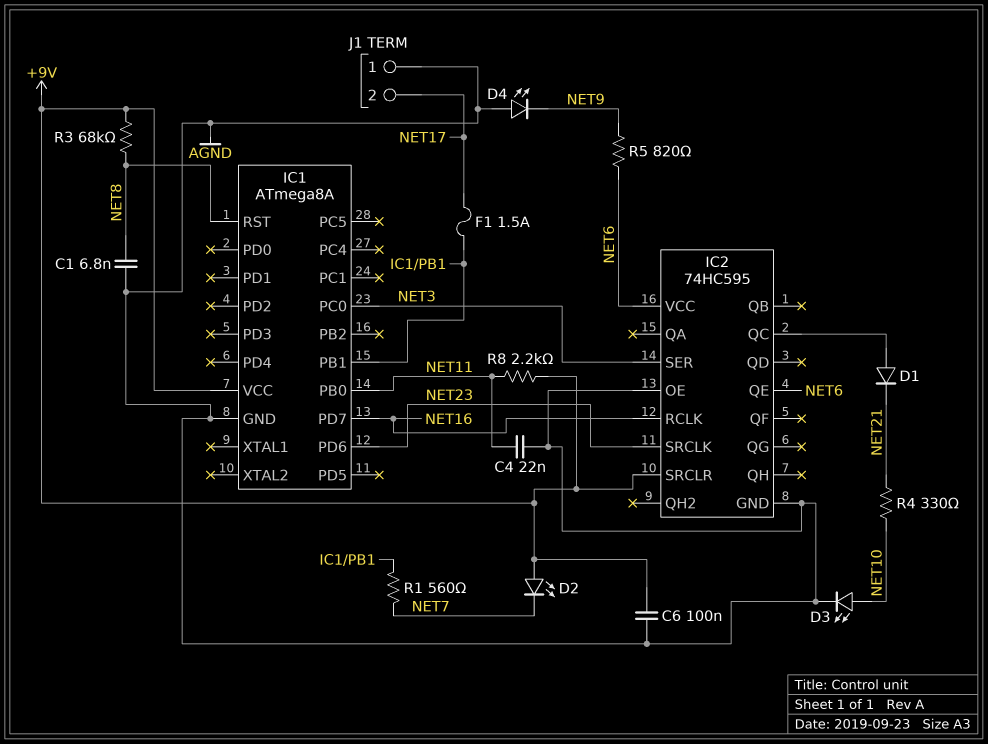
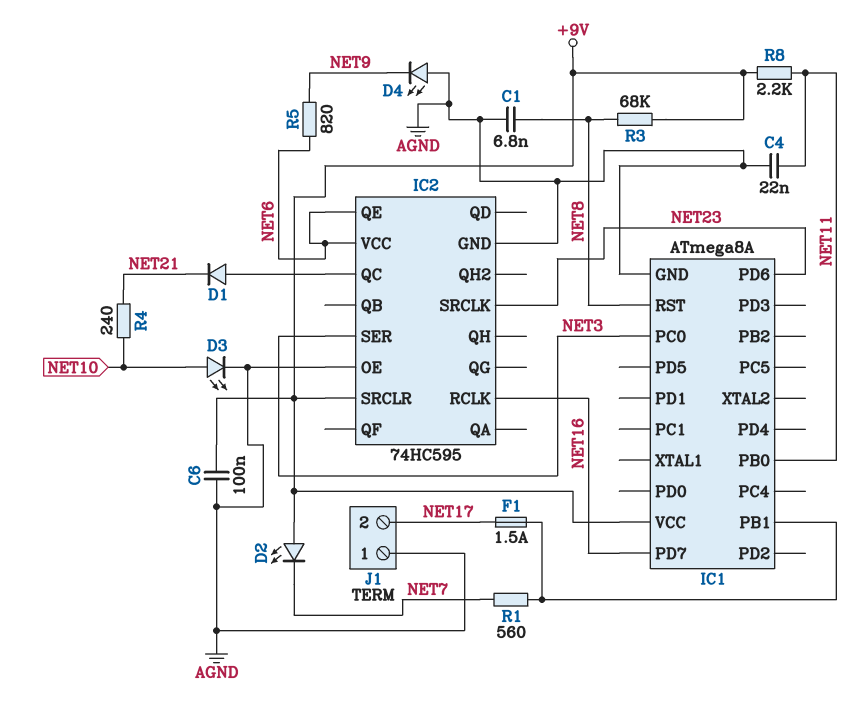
R4: 330 (NET10, NET21) -> 240 (NET10, NET21)

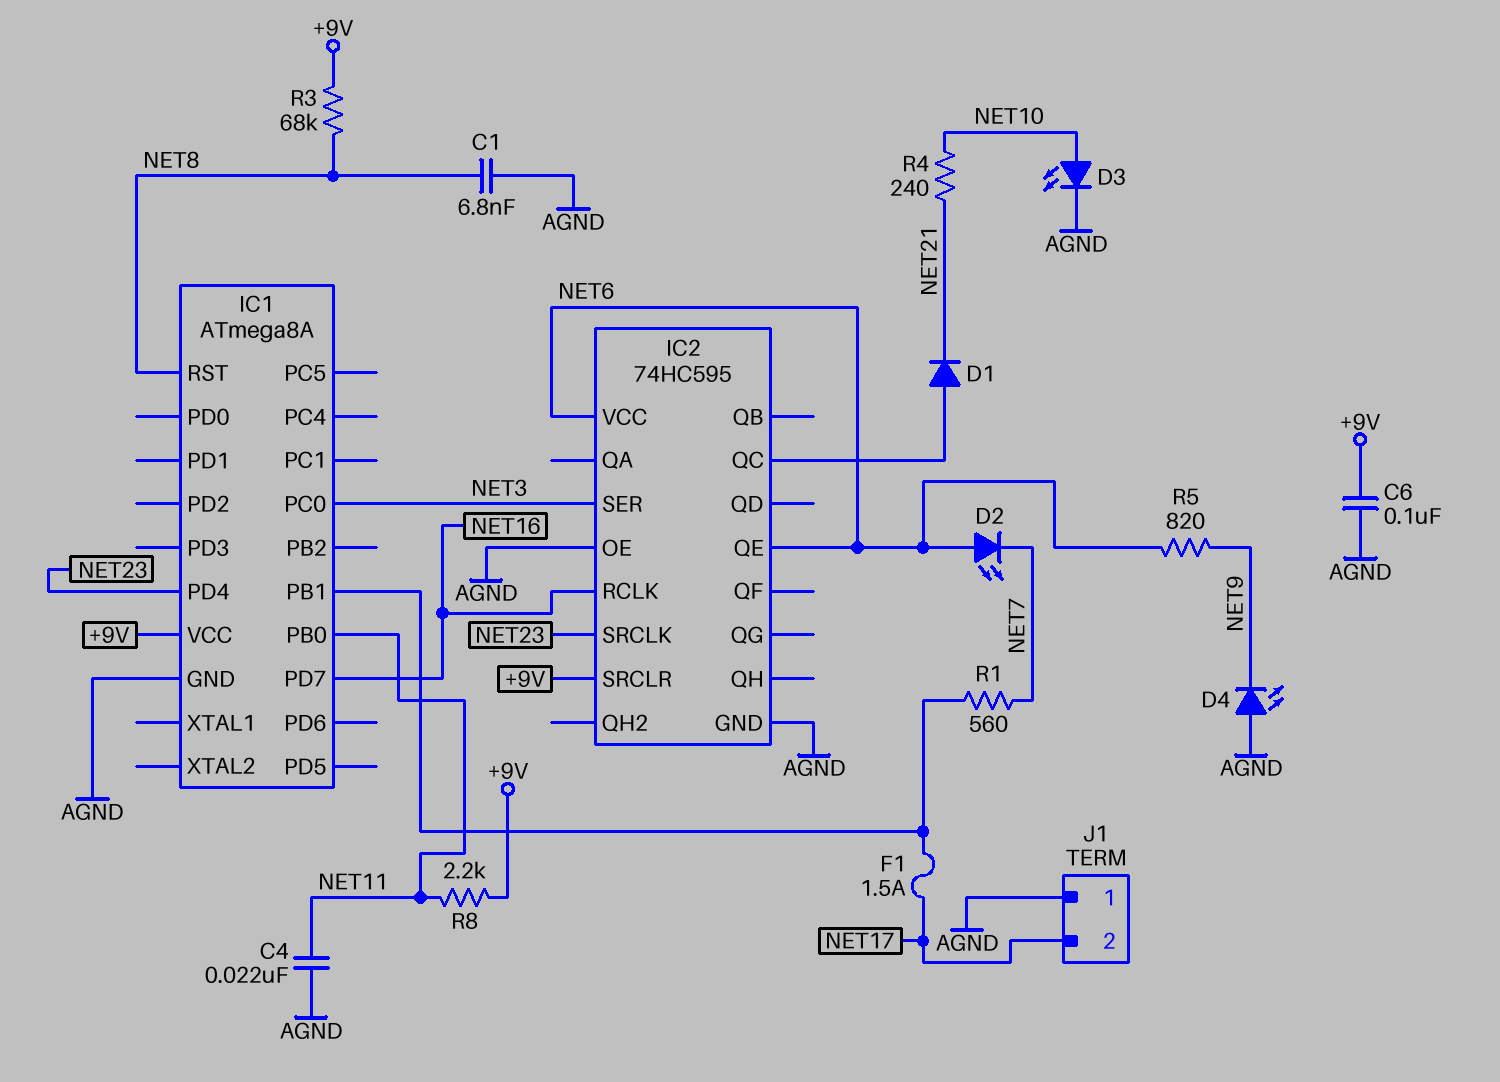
D2: LED (A +9V, K NET7) -> LED (A NET6, K NET7)
IC1 pin PD4: none -> NET23
IC1 pin PD6: NET23 -> none

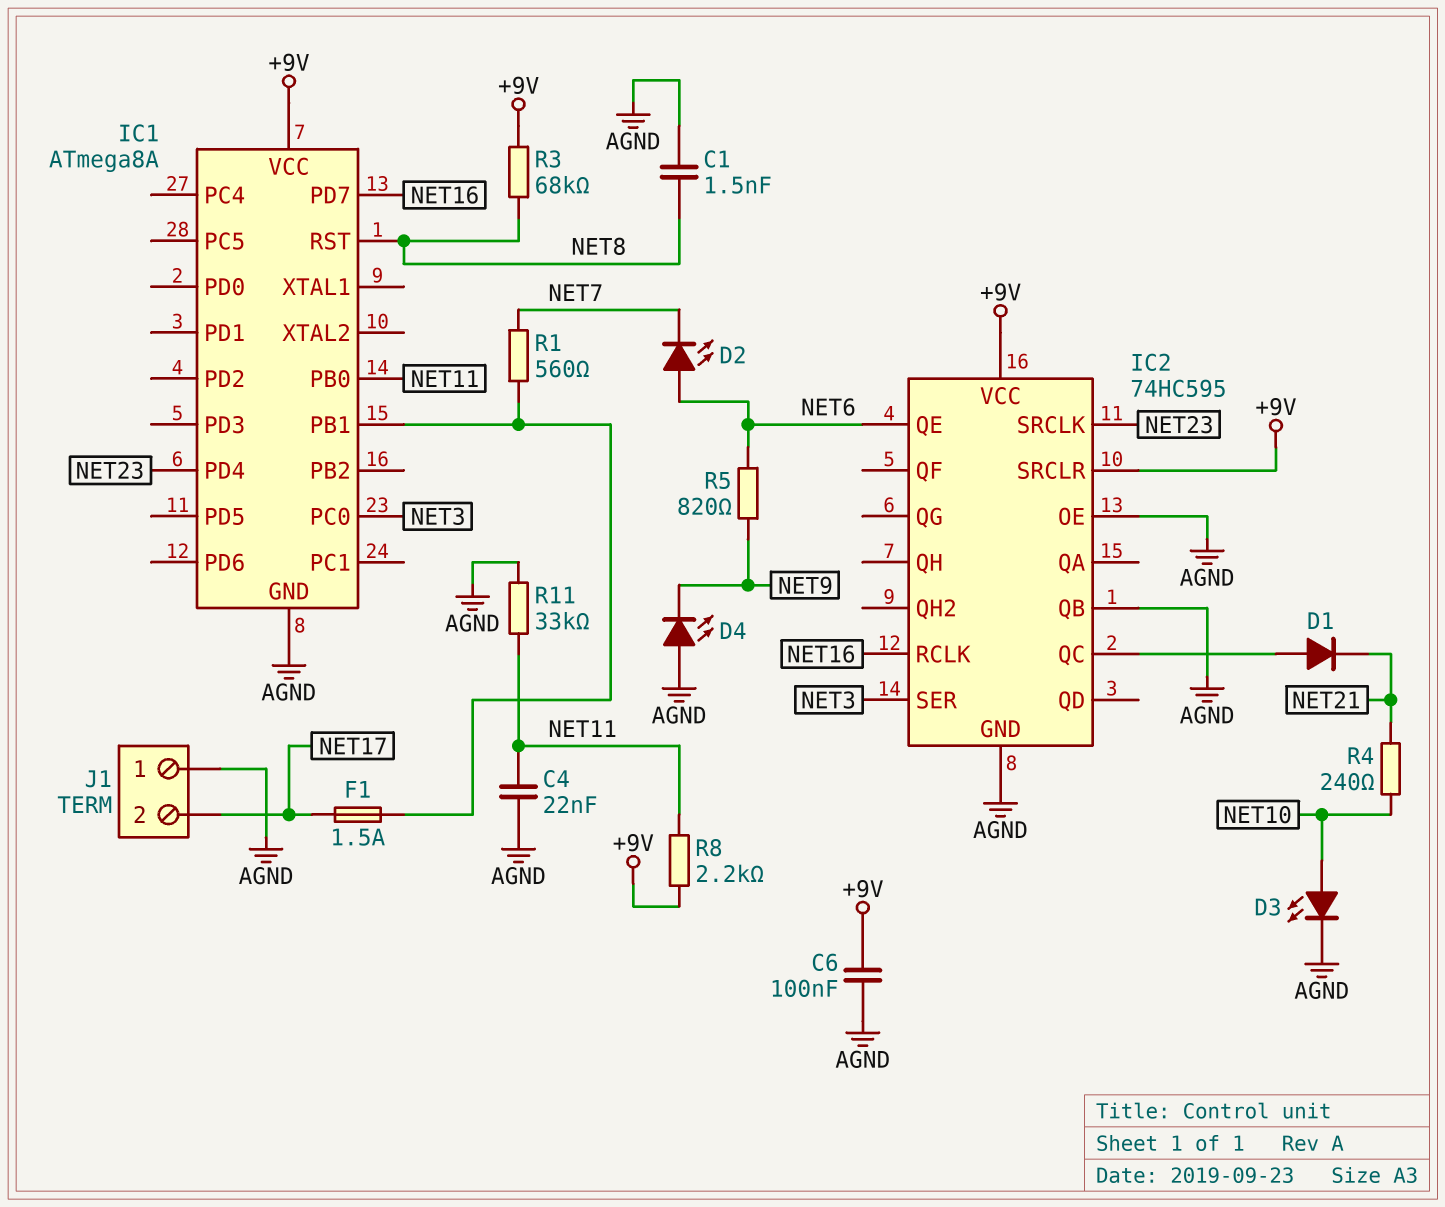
C1: 6.8nF (AGND, NET8) -> 1.5nF (AGND, NET8)
IC2 pin QB: none -> AGND
IC2 pin VCC: NET6 -> +9V
R11: none -> 33k (AGND, NET11)

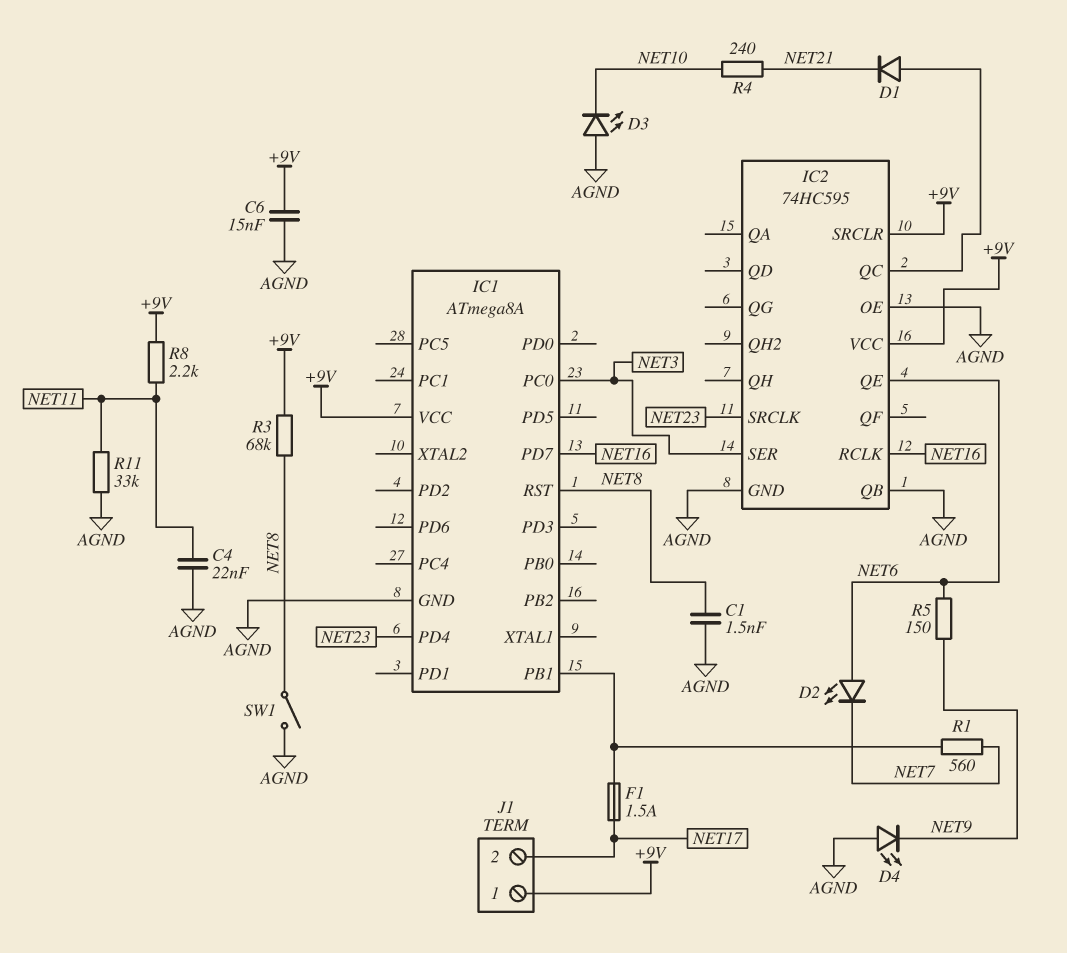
C6: 100nF (+9V, AGND) -> 15nF (+9V, AGND)
D3: LED (A NET10, K AGND) -> LED (A AGND, K NET10)
IC1 pin PB0: NET11 -> none
J1 pin 1: AGND -> +9V
R5: 820 (NET6, NET9) -> 150 (NET6, NET9)
SW1: none -> switch (AGND, NET8)

